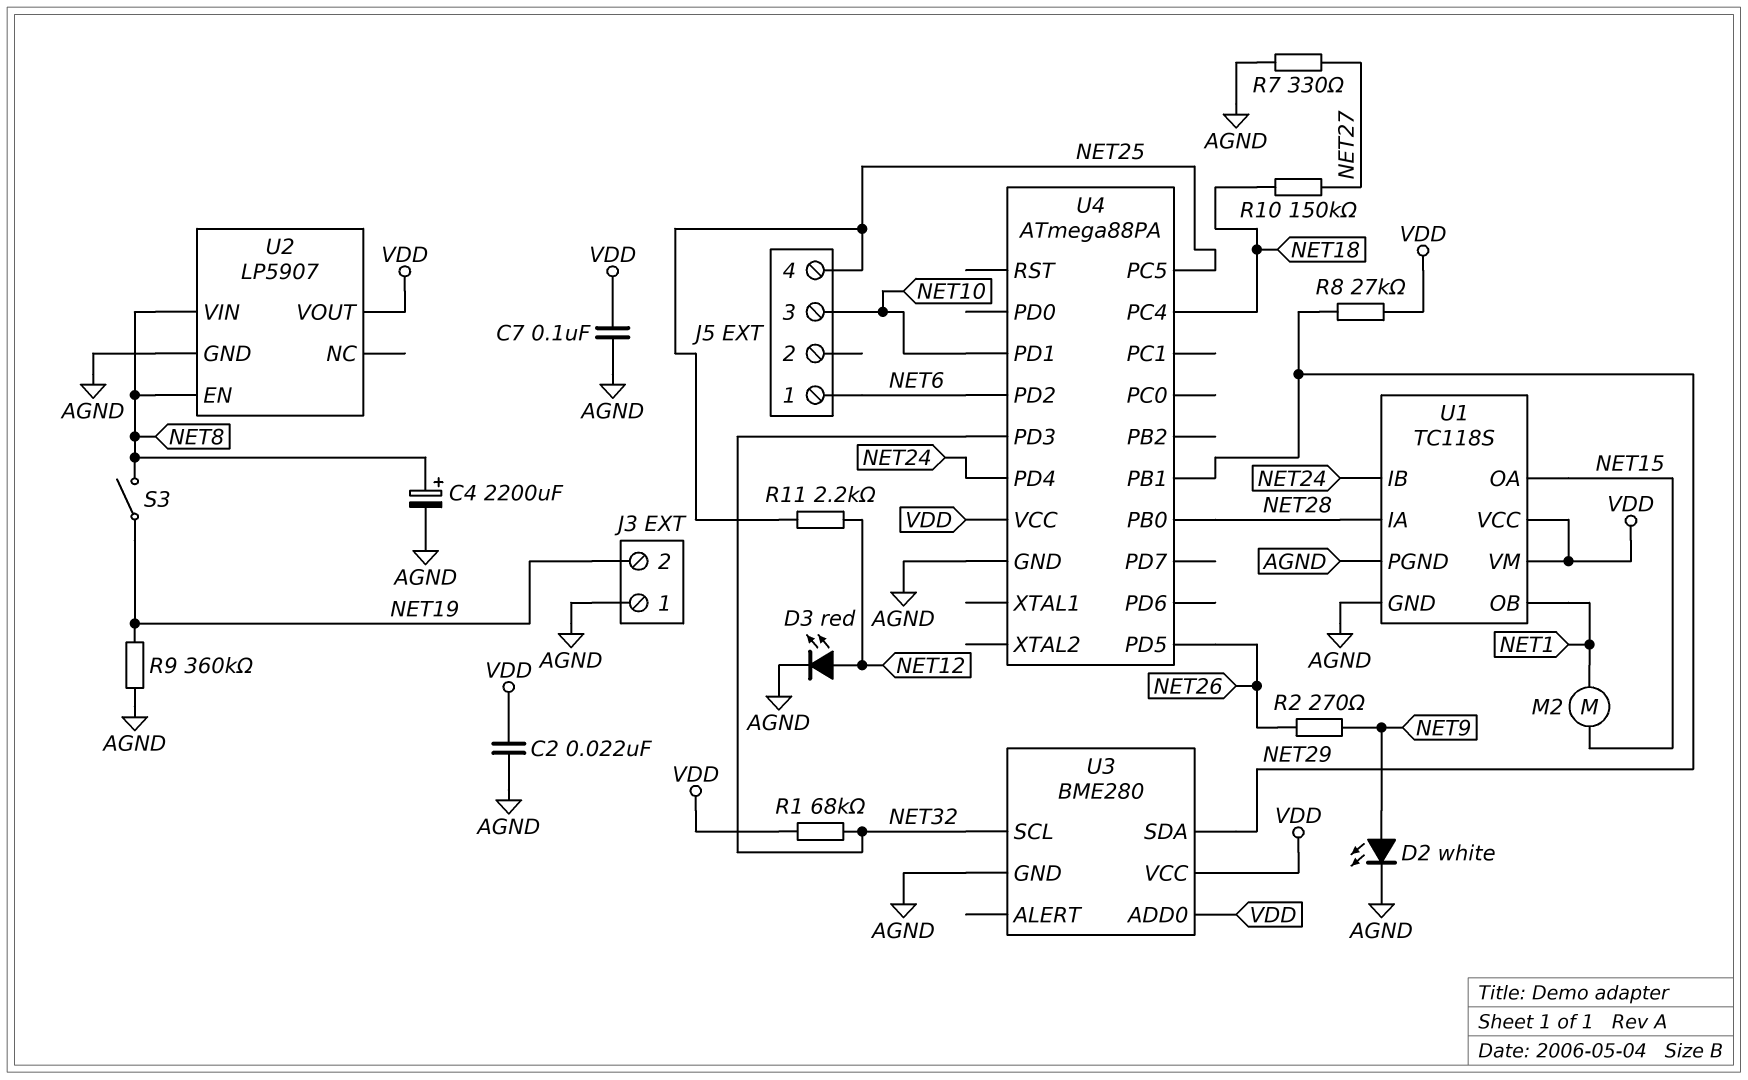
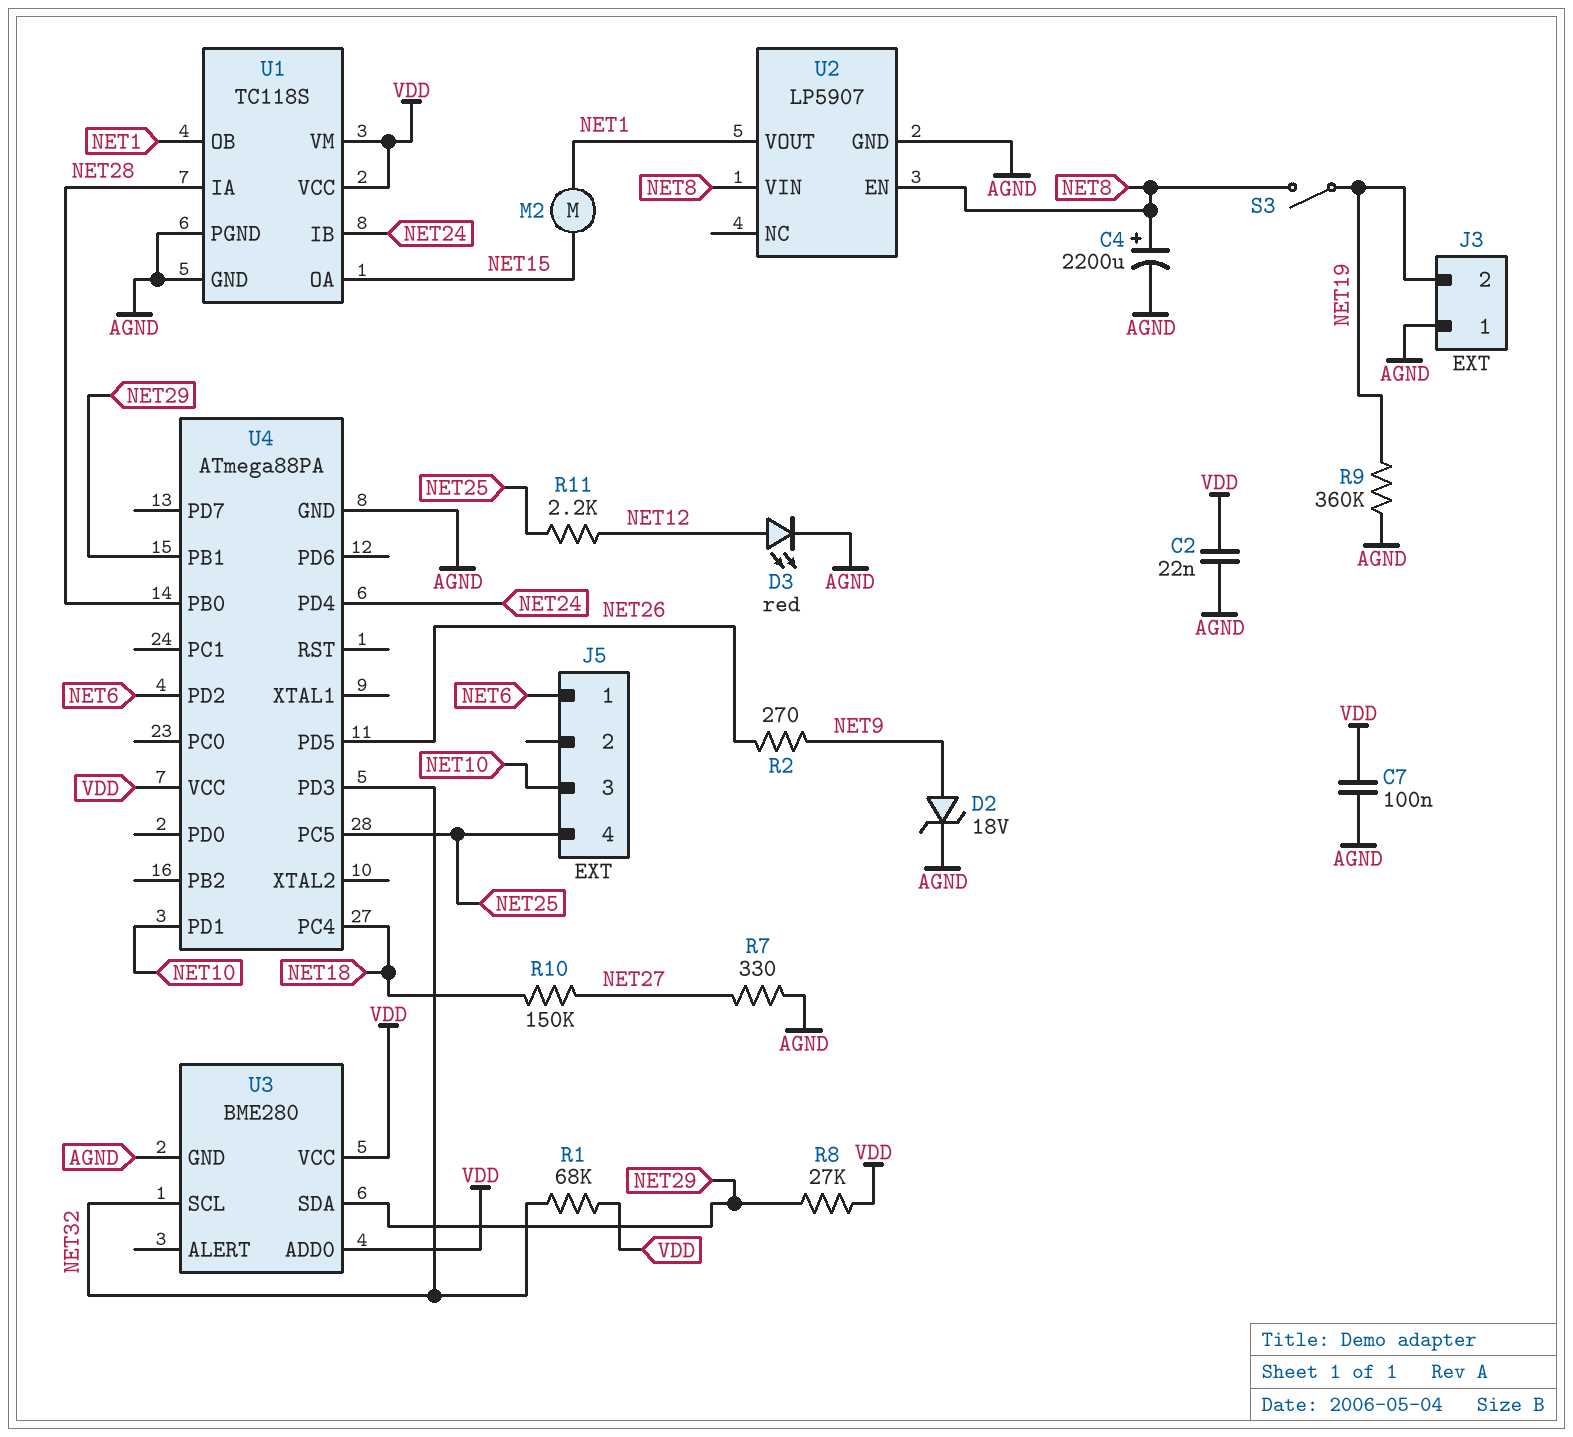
D2: LED white (A NET9, K AGND) -> zener 18V (A NET9, K AGND)
U2 pin VOUT: VDD -> NET1

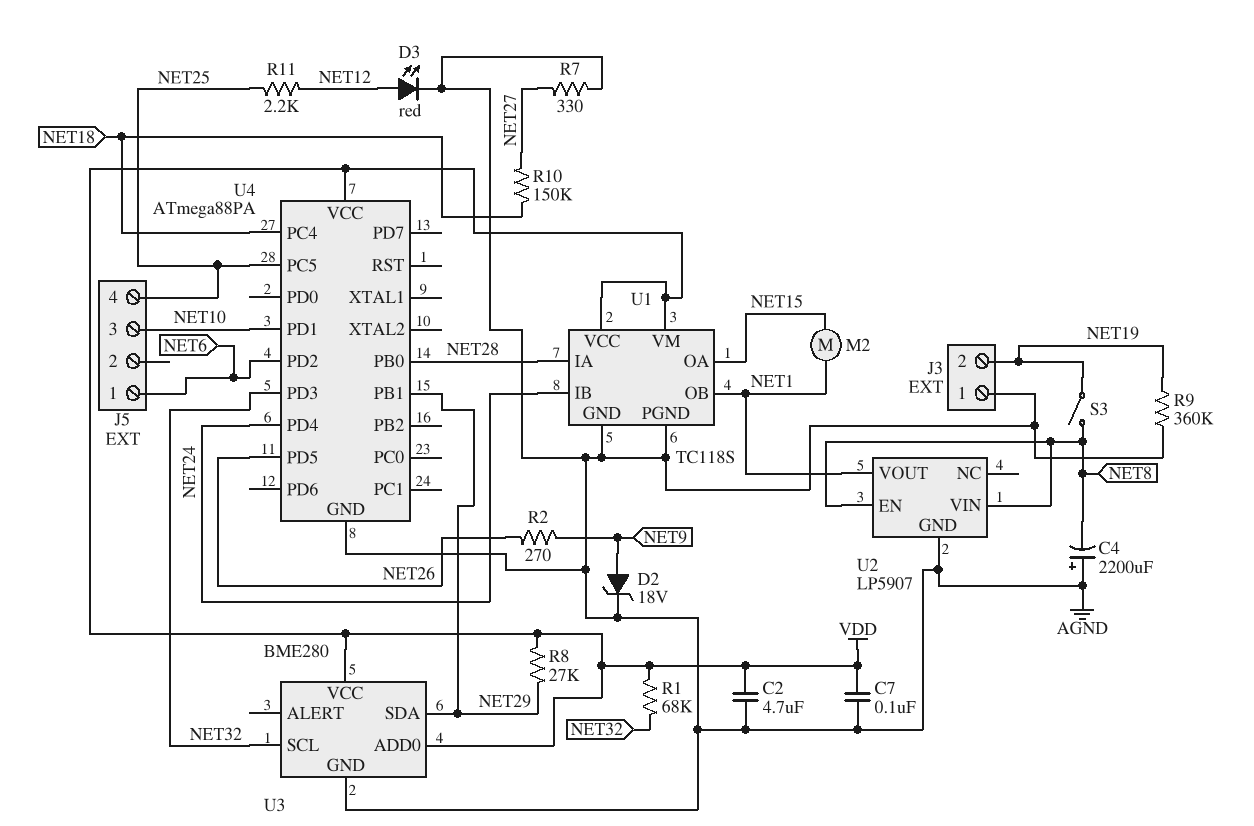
C2: 22nF (AGND, VDD) -> 4.7uF (AGND, VDD)
C4: 2200uF (plus NET8, minus AGND) -> 2200uF (plus AGND, minus NET8)

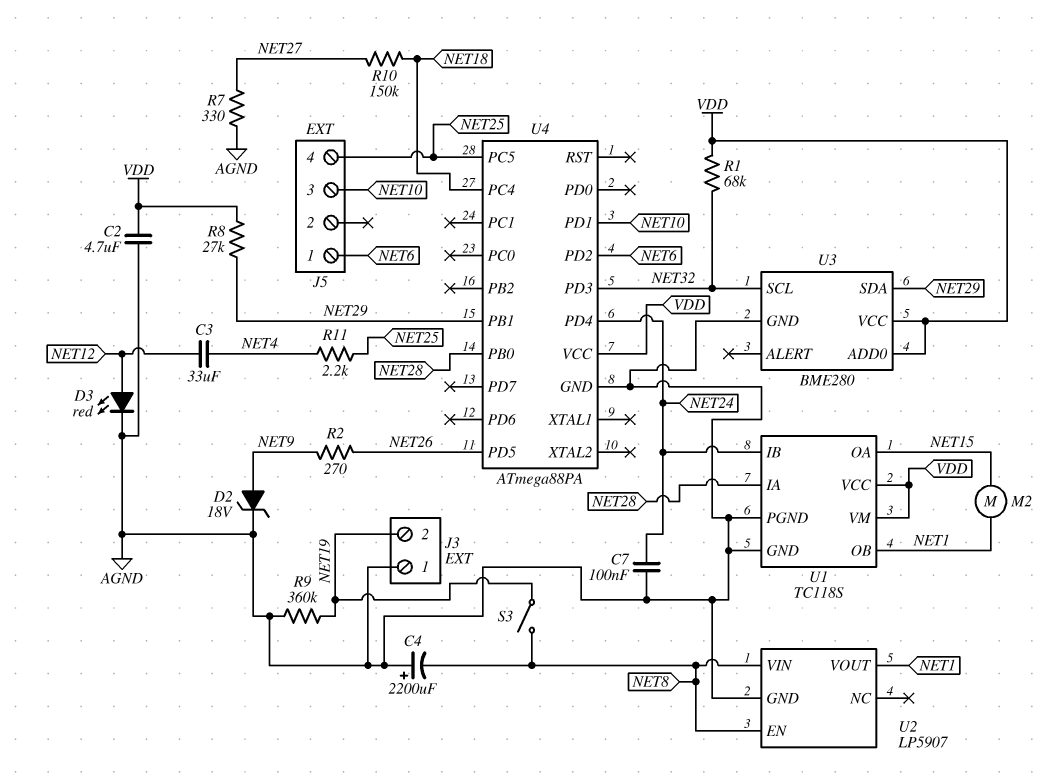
C3: none -> 33uF (NET4, NET12)
C7: 100nF (AGND, VDD) -> 100nF (AGND, NET24)
R11: 2.2k (NET12, NET25) -> 2.2k (NET4, NET25)

